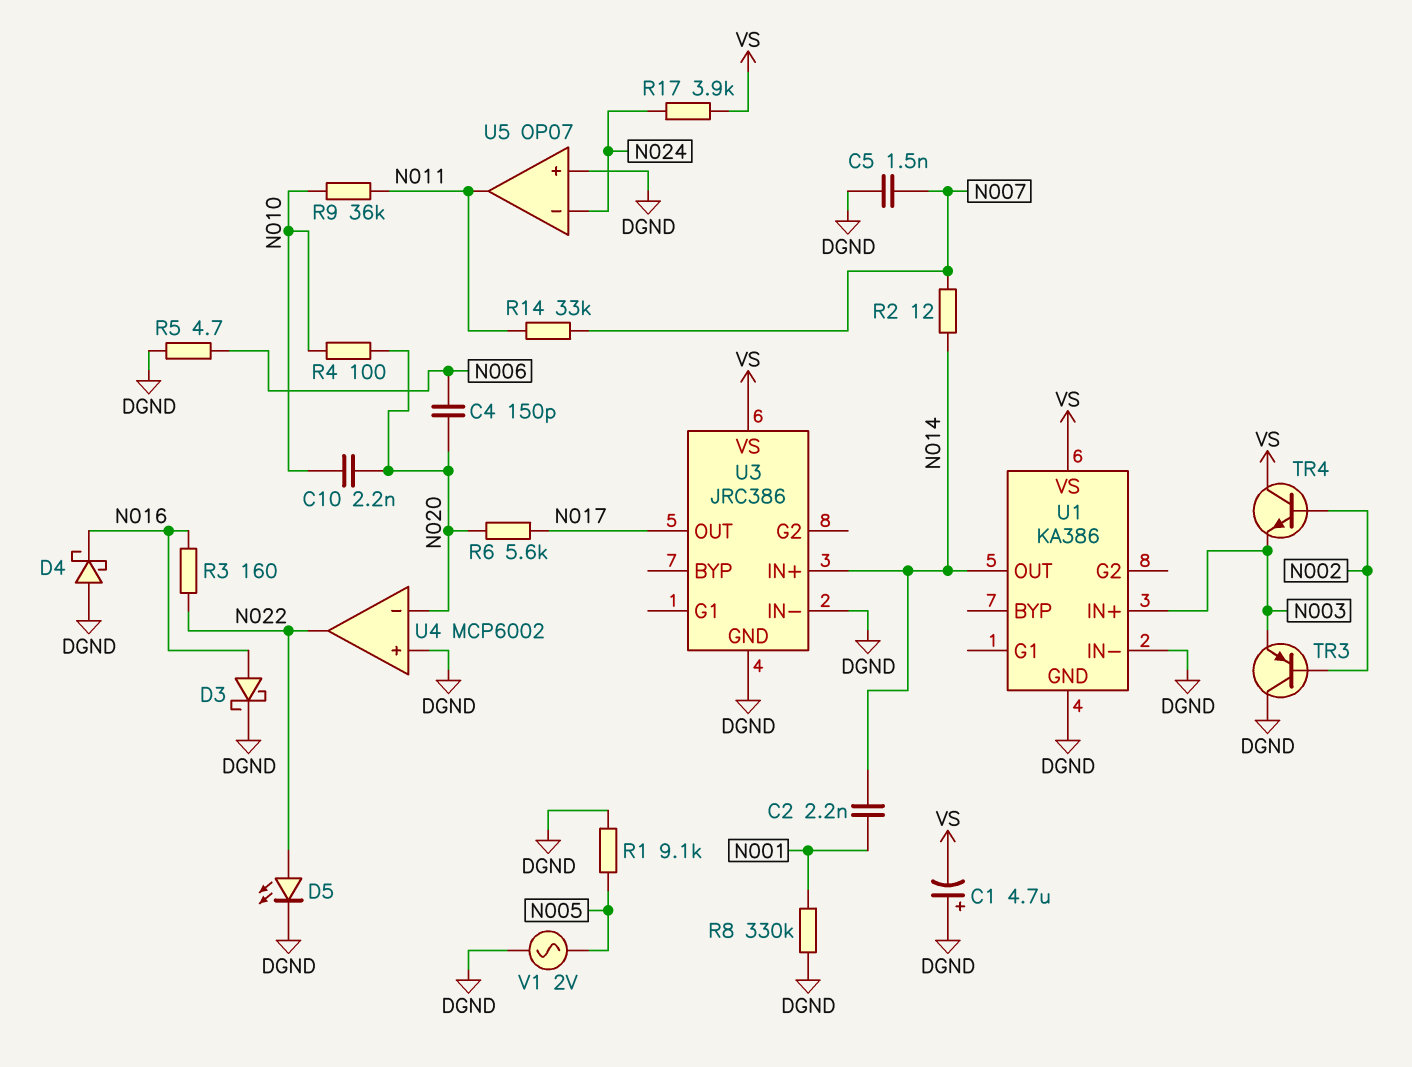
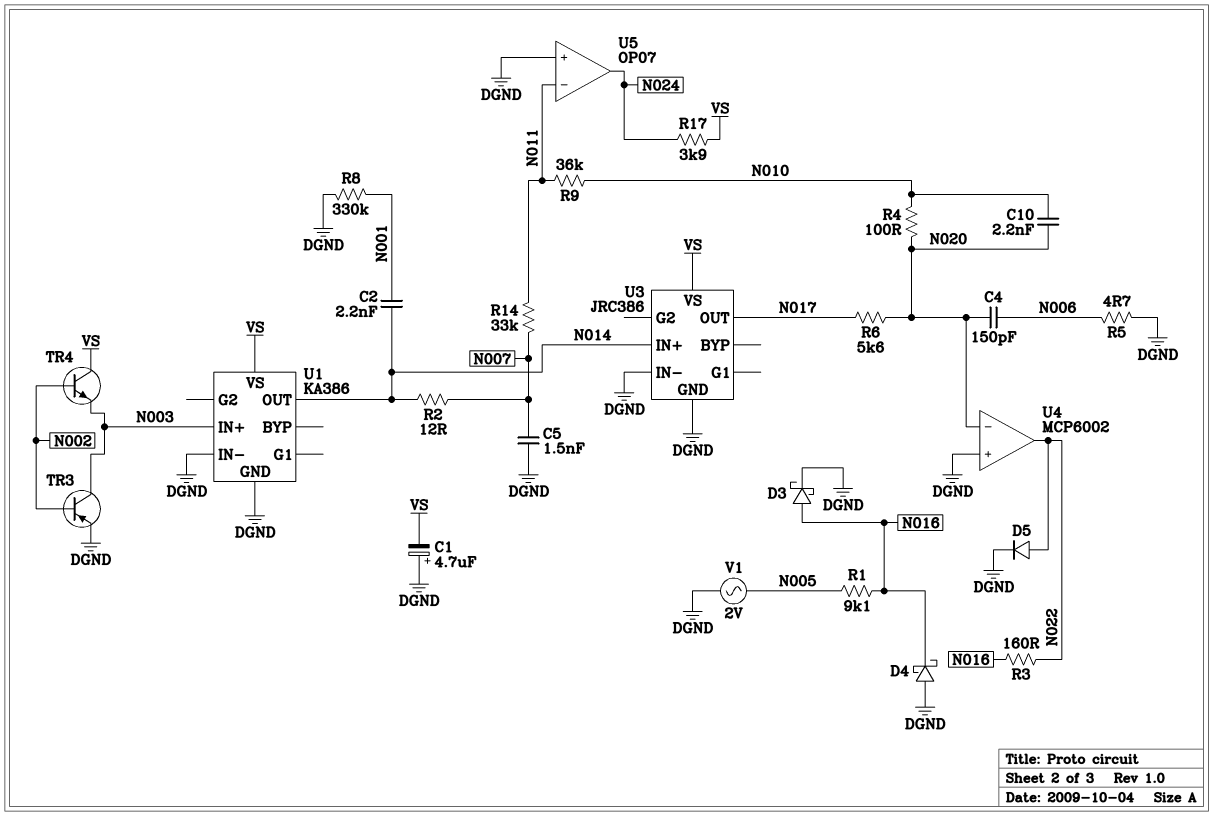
D5: LED (A N022, K DGND) -> diode (A N022, K DGND)
R1: 9.1k (DGND, N005) -> 9.1k (N005, N016)
TR3: PNP (B N002, C DGND, E N003) -> PNP (B N002, C N003, E DGND)
U5 pin in-: N024 -> N011
U5 pin out: N011 -> N024

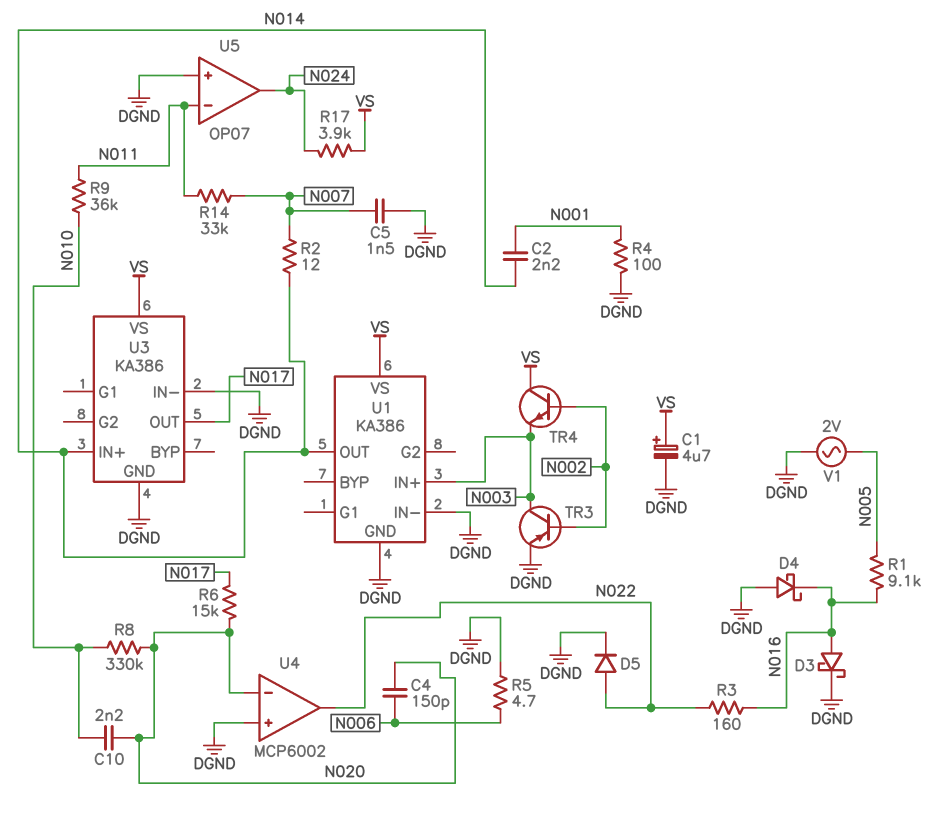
C1: 4.7uF (plus DGND, minus VS) -> 4.7uF (plus VS, minus DGND)
R4: 100 (N010, N020) -> 100 (DGND, N001)
R6: 5.6k (N017, N020) -> 15k (N017, N020)
R8: 330k (DGND, N001) -> 330k (N010, N020)
U3: JRC386 -> KA386

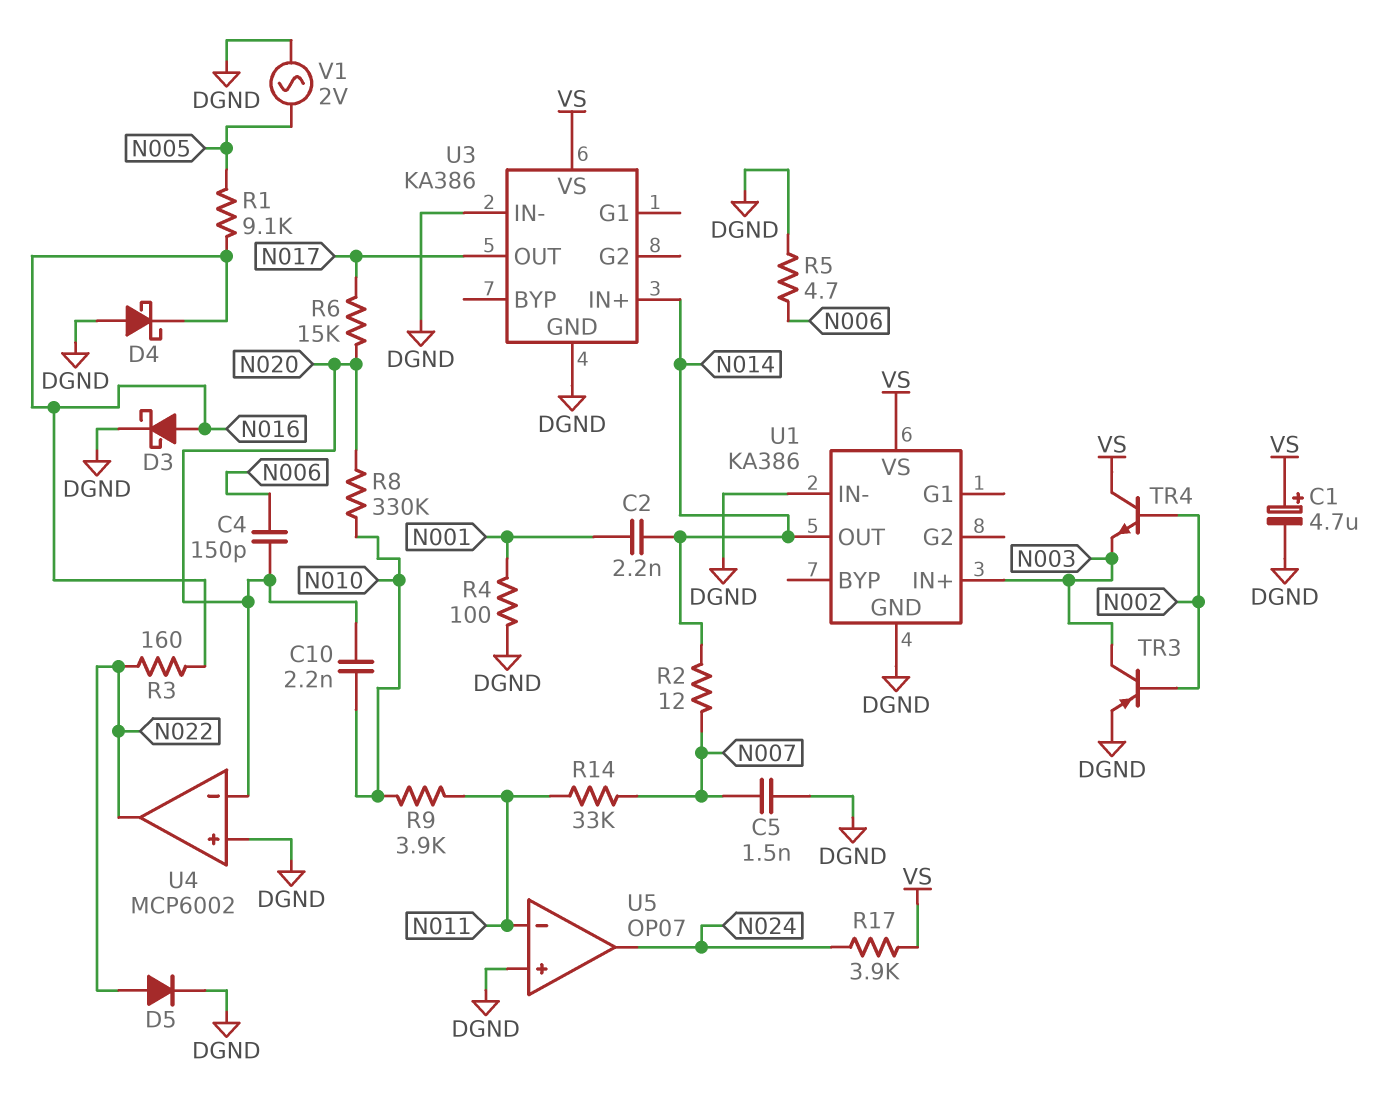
R9: 36k (N010, N011) -> 3.9k (N010, N011)

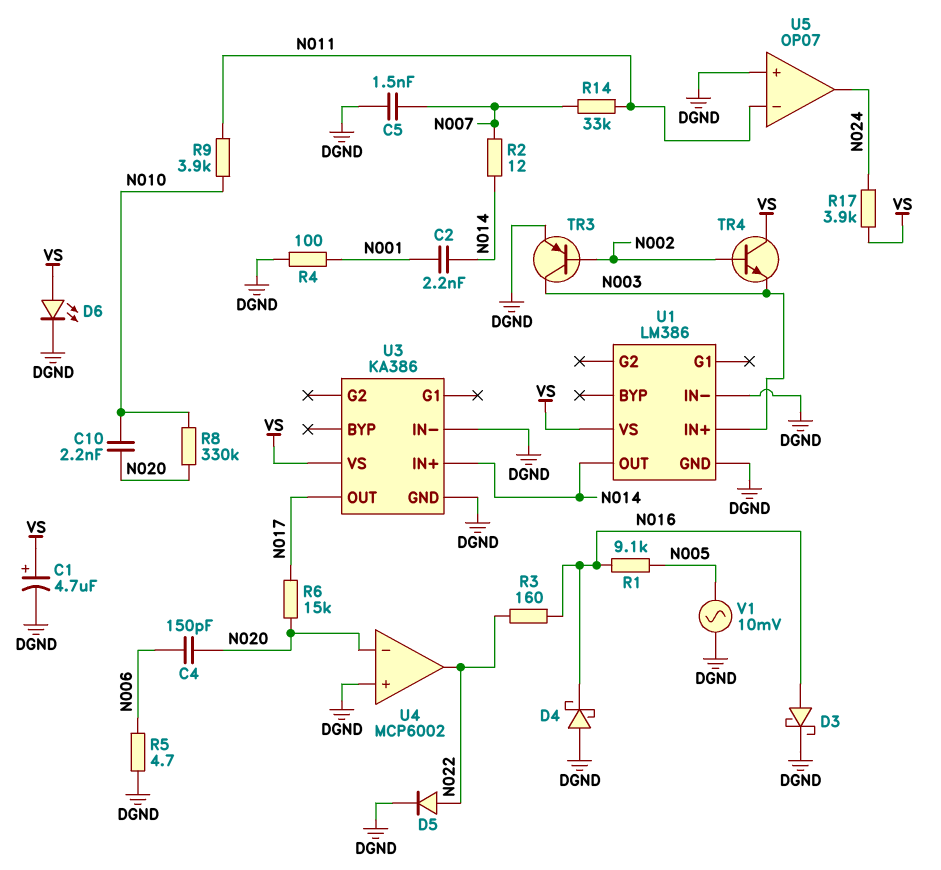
D6: none -> LED (A VS, K DGND)
U1: KA386 -> LM386
V1: AC 2V (DGND, N005) -> AC 10mV (DGND, N005)

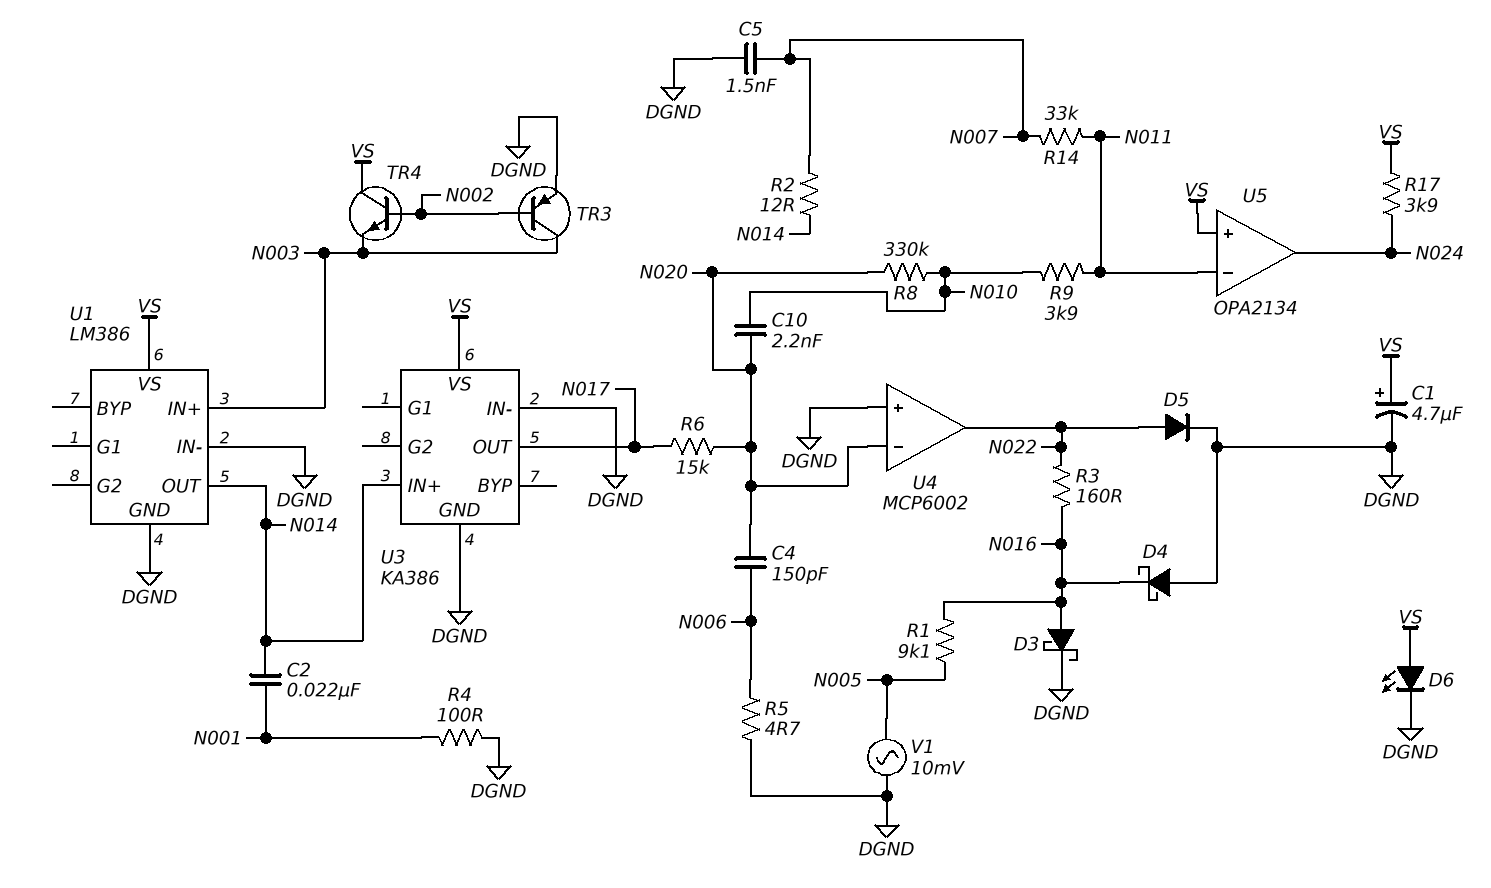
C2: 2.2nF (N001, N014) -> 22nF (N001, N014)
U5: OP07 -> OPA2134
U5 pin in+: DGND -> VS

